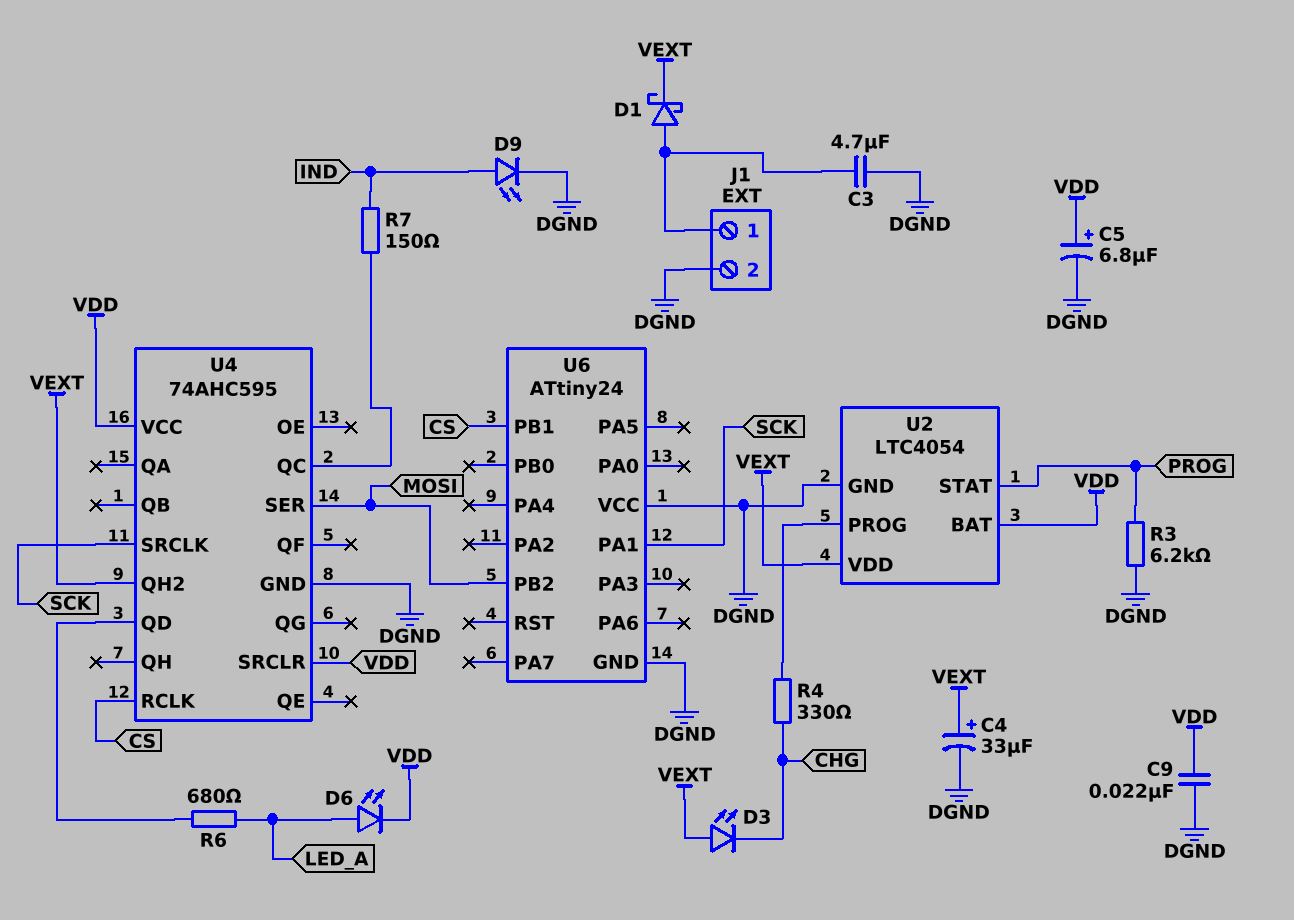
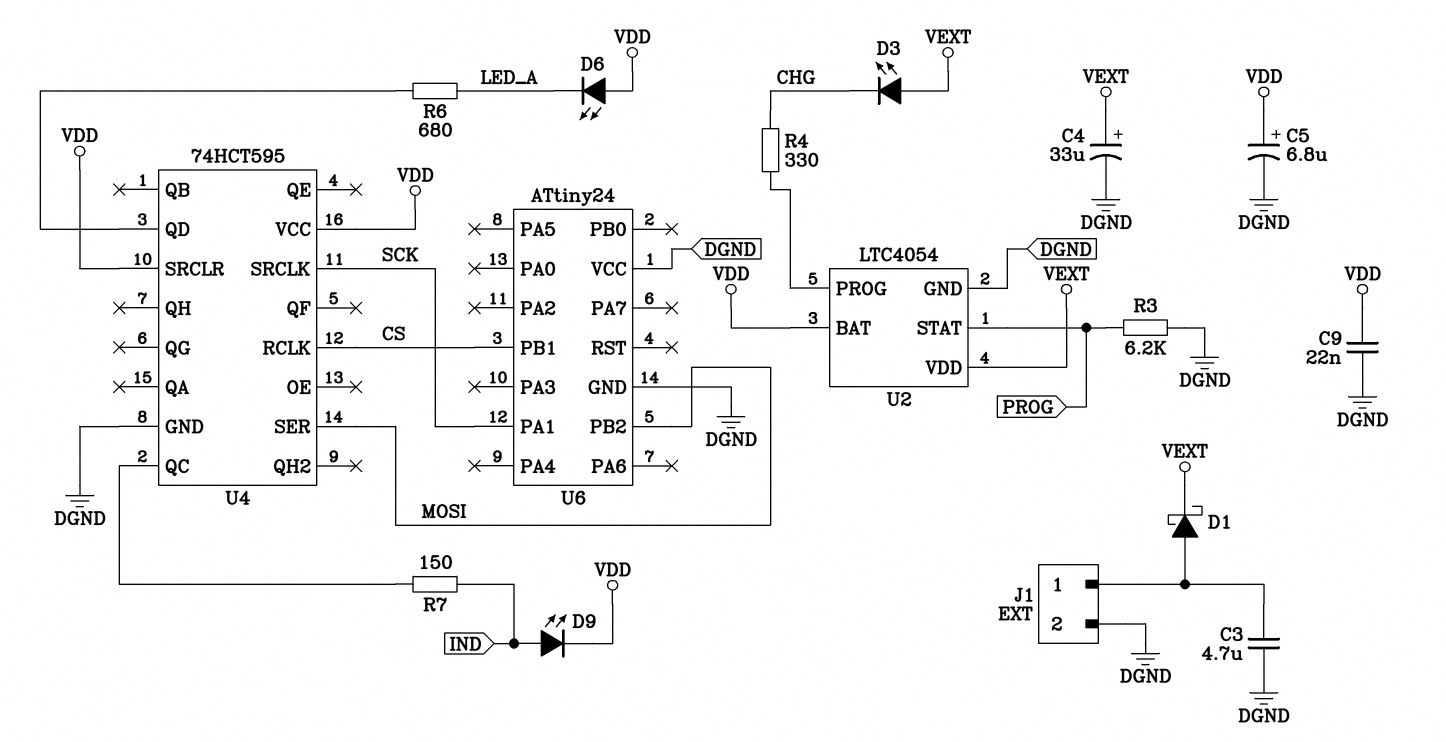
D6: LED (A LED_A, K VDD) -> LED (A VDD, K LED_A)
D9: LED (A IND, K DGND) -> LED (A IND, K VDD)
U4: 74AHC595 -> 74HCT595
U4 pin QH2: VEXT -> none

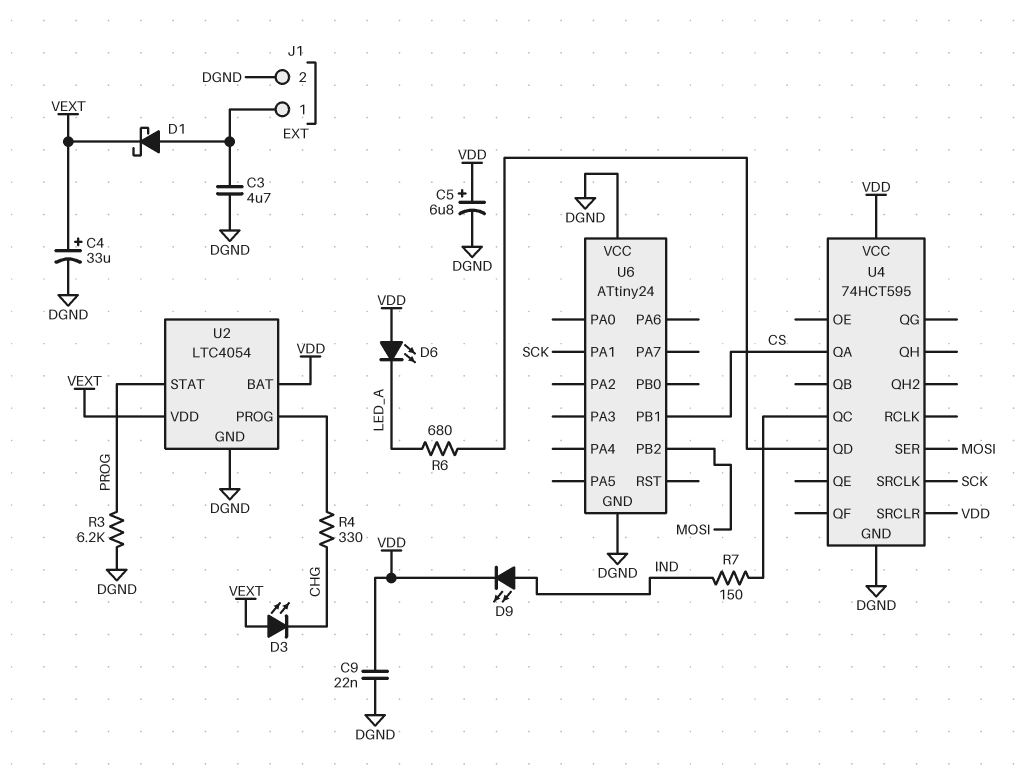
U4 pin QA: none -> CS
U4 pin RCLK: CS -> none

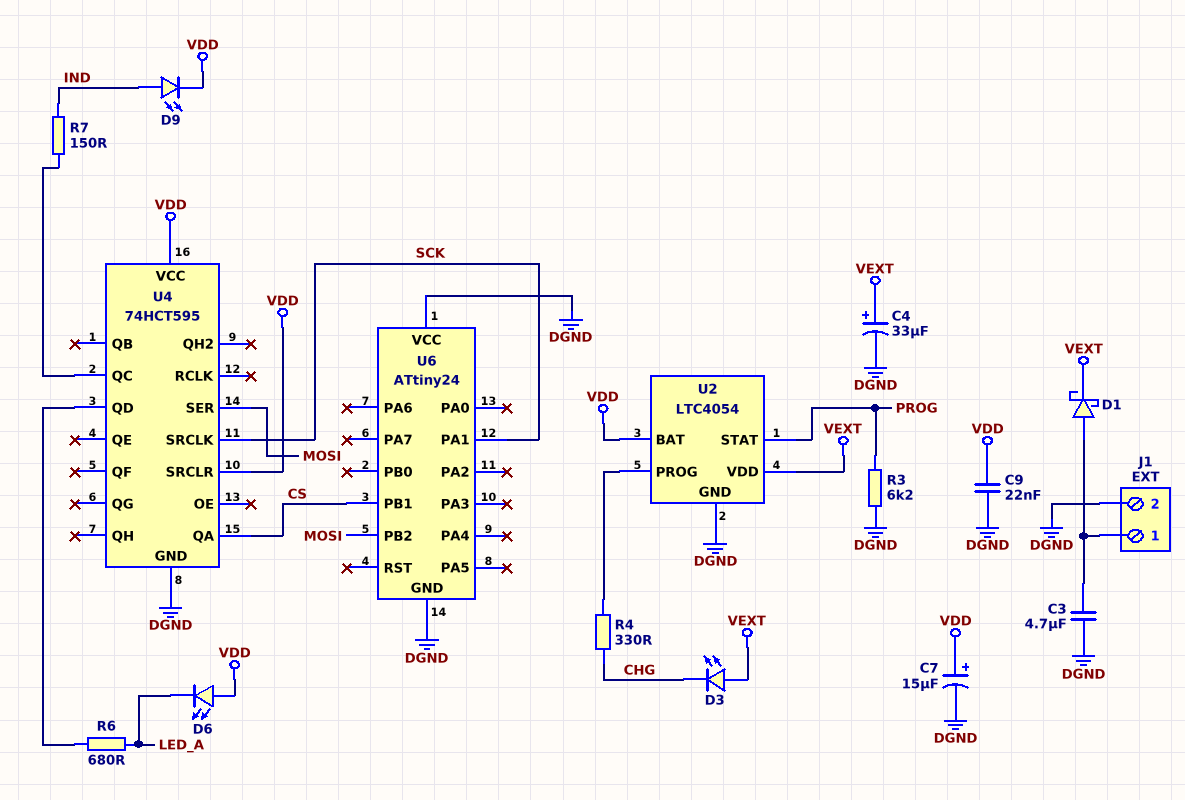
C5: 6.8uF (plus VDD, minus DGND) -> none
C7: none -> 15uF (plus VDD, minus DGND)

